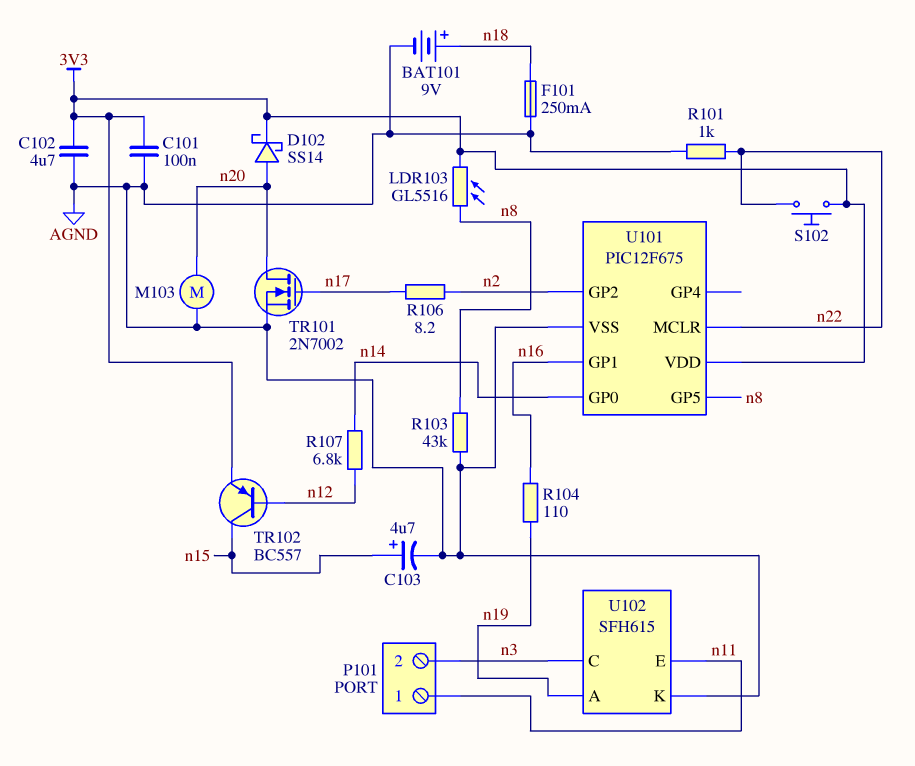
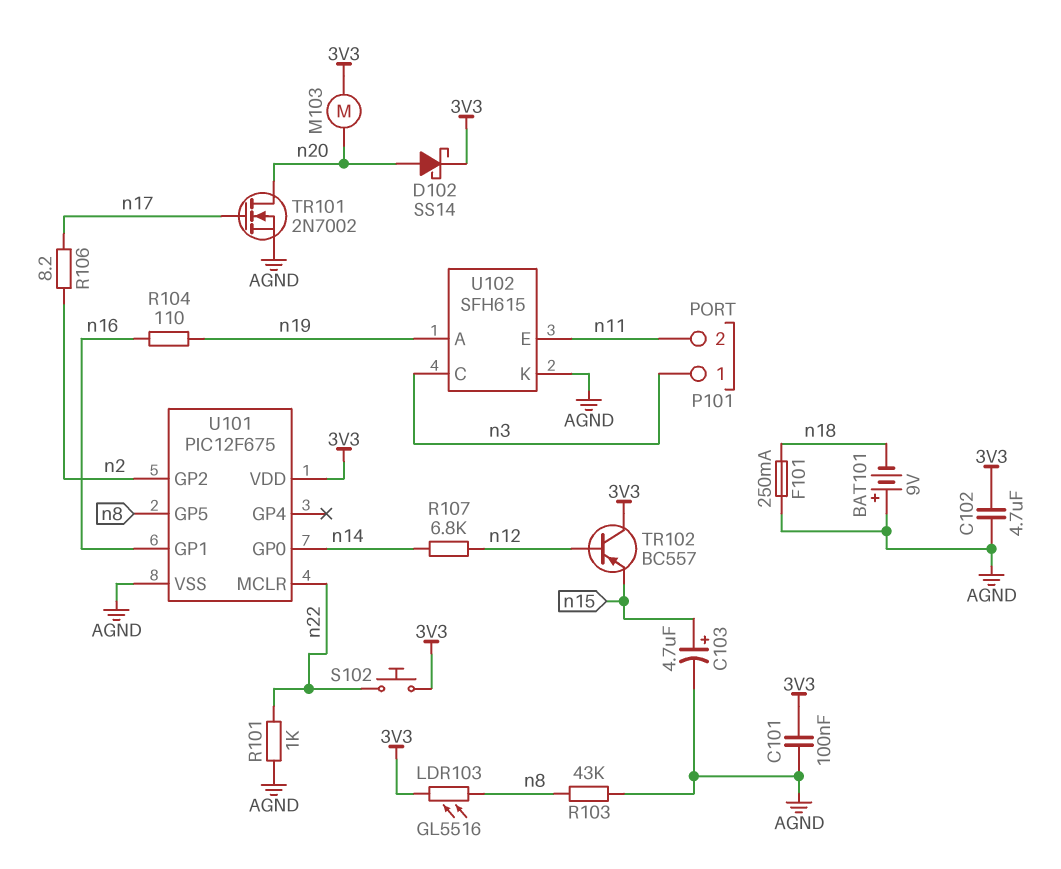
BAT101: 9V (plus n18, minus AGND) -> 9V (plus AGND, minus n18)
M103: motor (AGND, n20) -> motor (3V3, n20)
P101 pin 1: n11 -> n3
P101 pin 2: n3 -> n11
TR102: PNP BC557 (B n12, C n15, E 3V3) -> PNP BC557 (B n12, C 3V3, E n15)

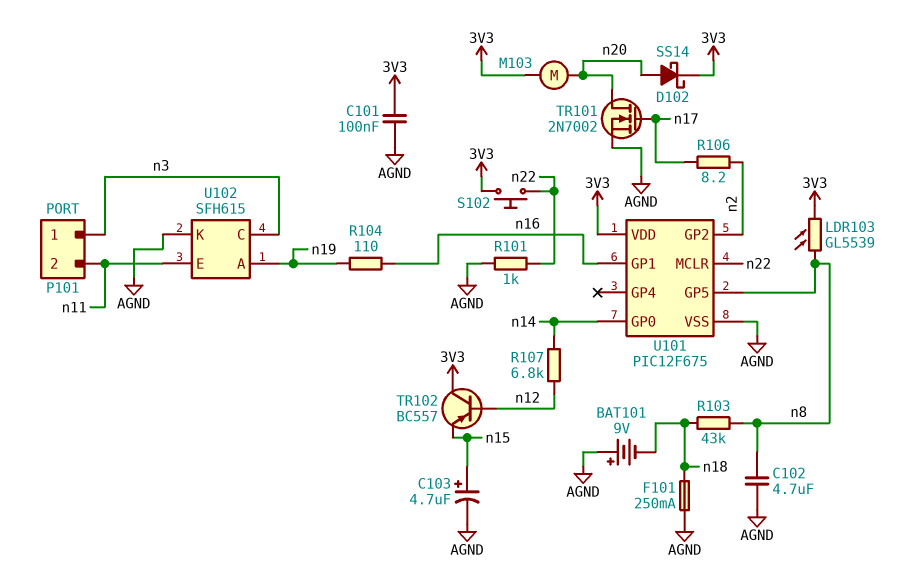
C102: 4.7uF (3V3, AGND) -> 4.7uF (AGND, n8)
LDR103: GL5516 (3V3, n8) -> GL5539 (3V3, n8)
R103: 43k (AGND, n8) -> 43k (n8, n18)

